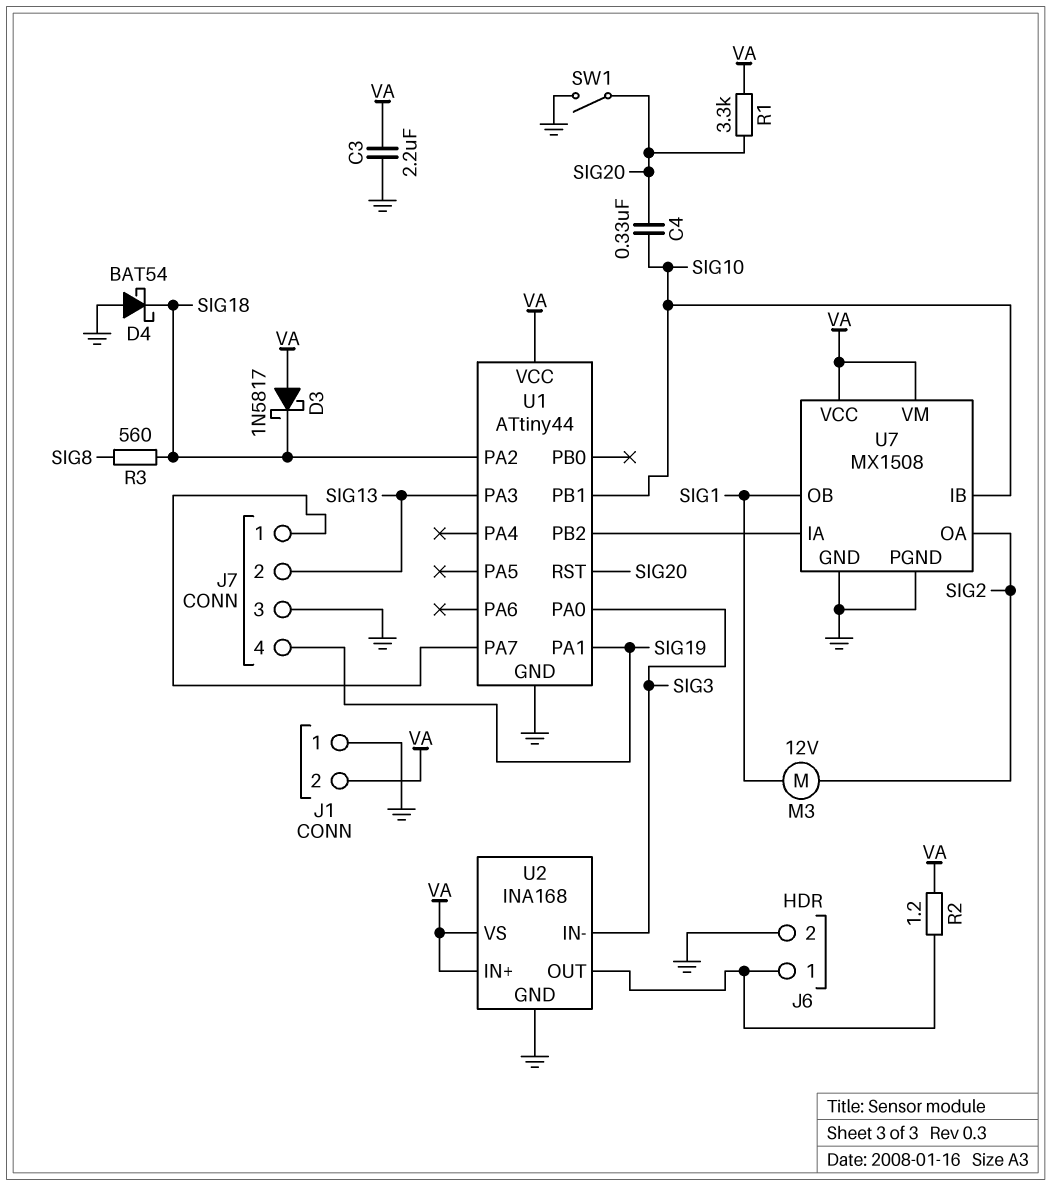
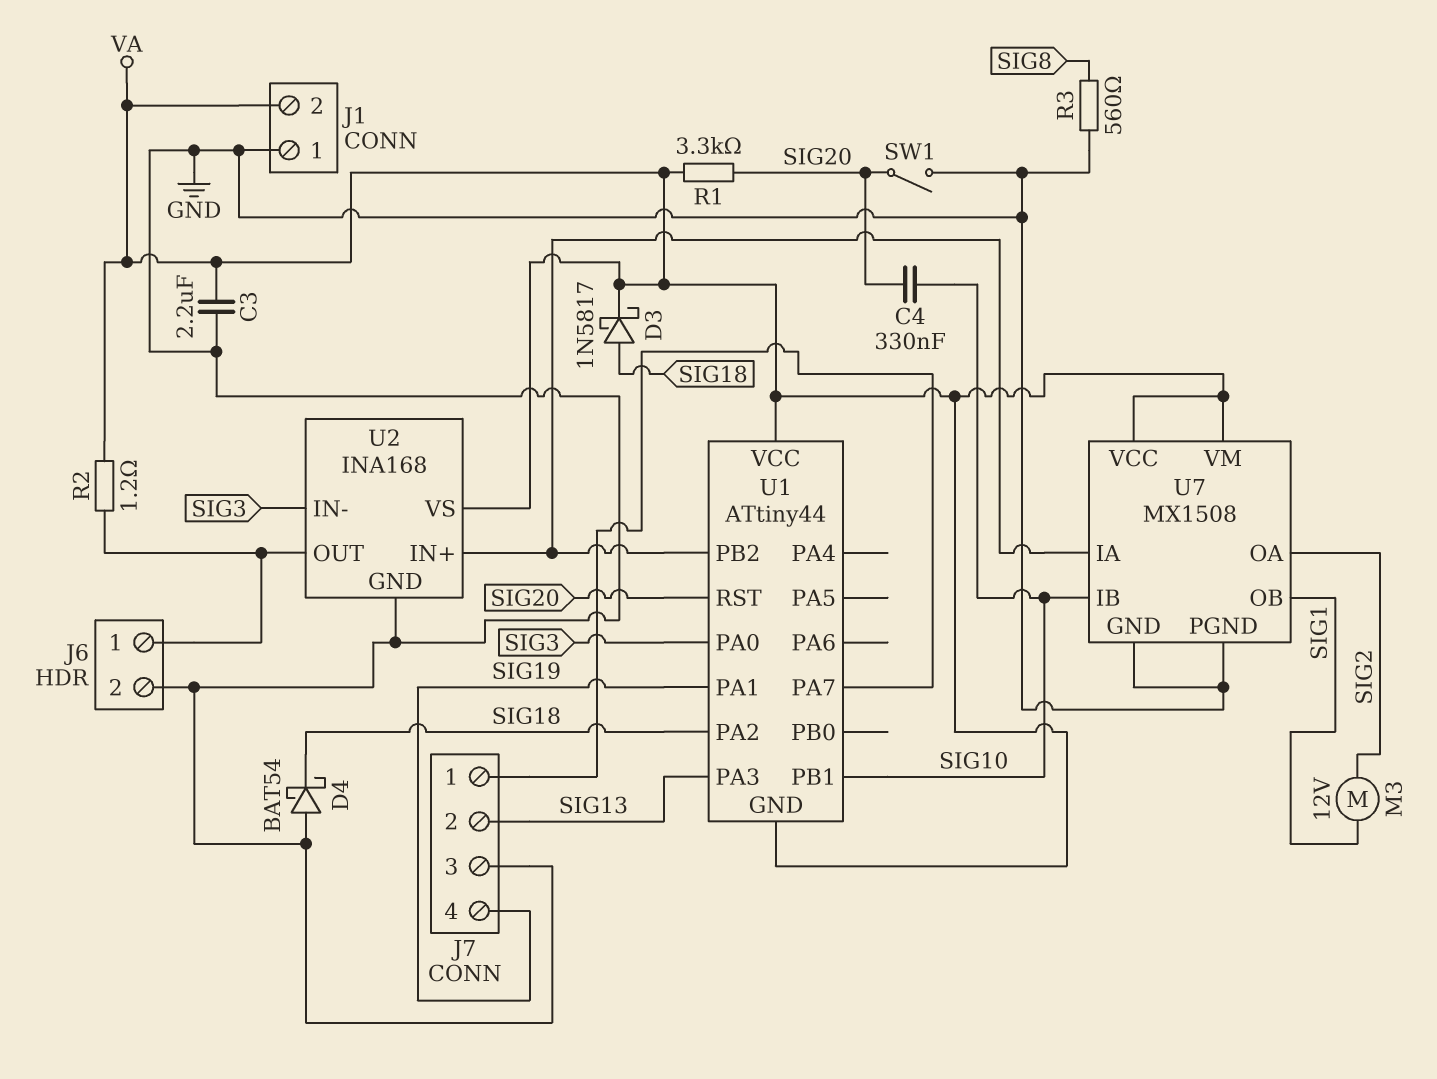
D3: schottky 1N5817 (A VA, K SIG18) -> schottky 1N5817 (A SIG18, K VA)
R3: 560 (SIG8, SIG18) -> 560 (GND, SIG8)
U1 pin GND: GND -> VA
U2 pin IN+: VA -> U1/PB2

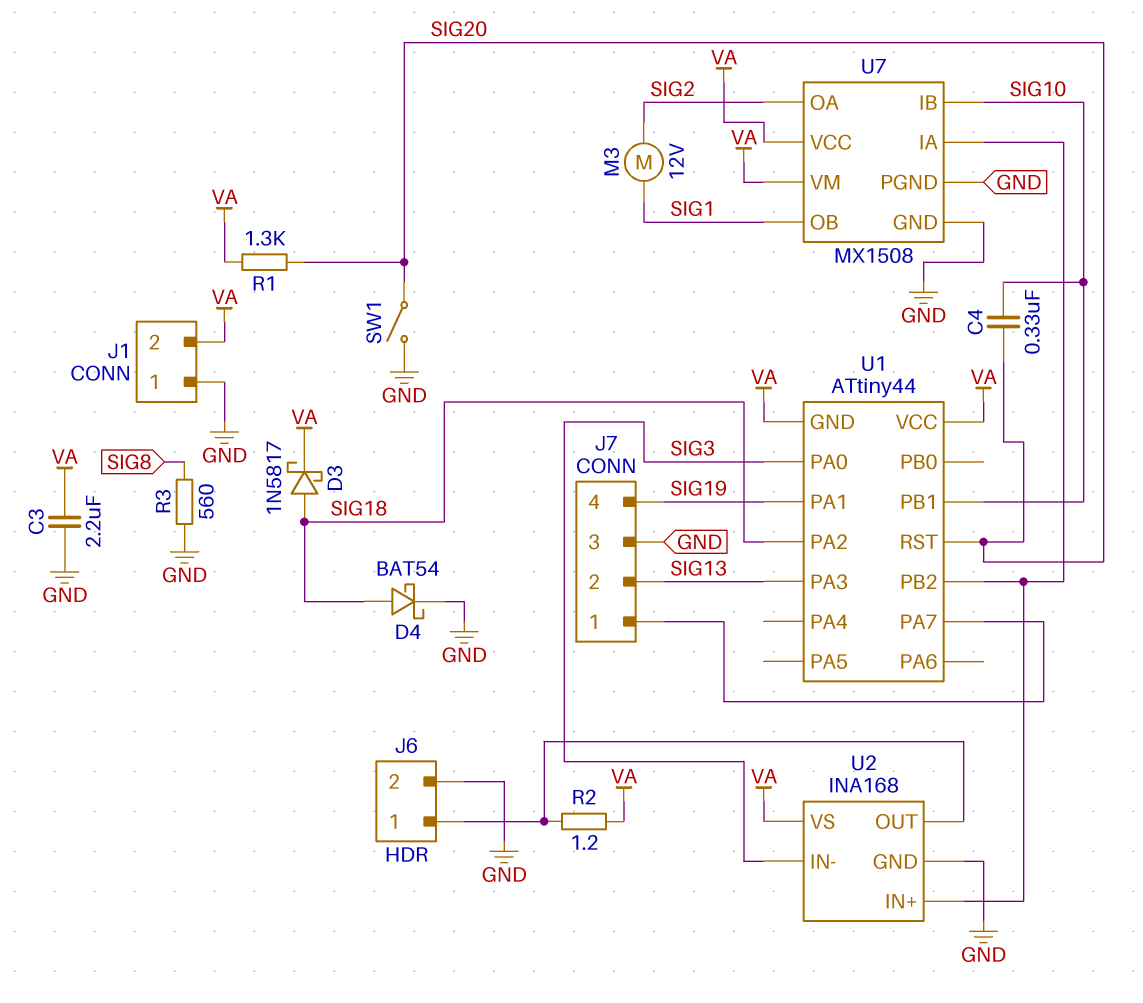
D4: schottky BAT54 (A GND, K SIG18) -> schottky BAT54 (A SIG18, K GND)
R1: 3.3k (SIG20, VA) -> 1.3k (SIG20, VA)

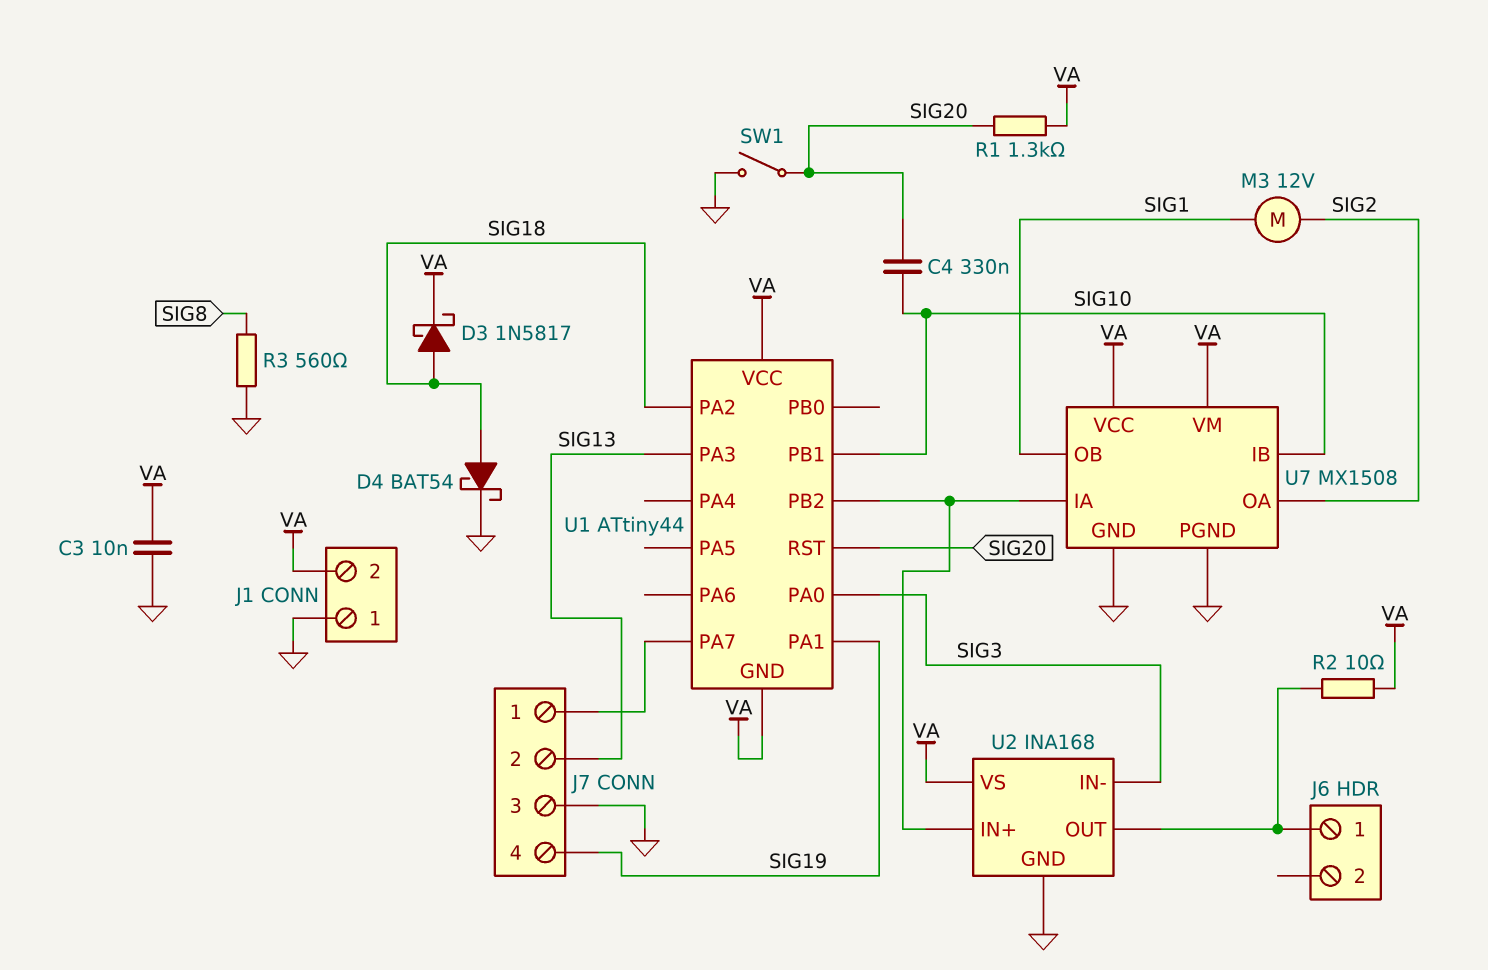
C3: 2.2uF (GND, VA) -> 10nF (GND, VA)
J6 pin 2: GND -> none
R2: 1.2 (J6/1, VA) -> 10 (J6/1, VA)

